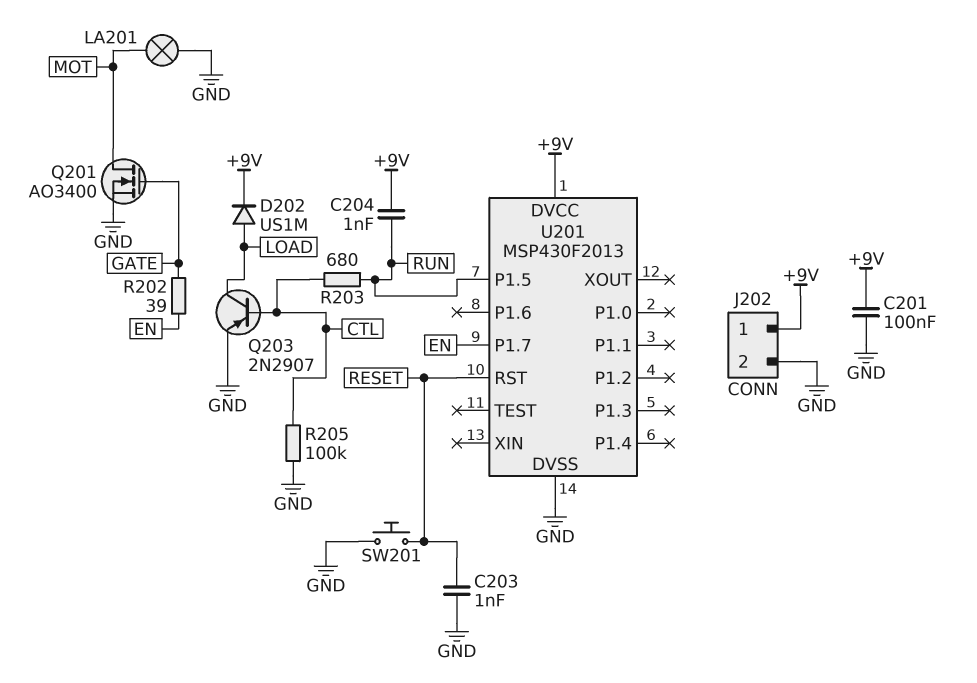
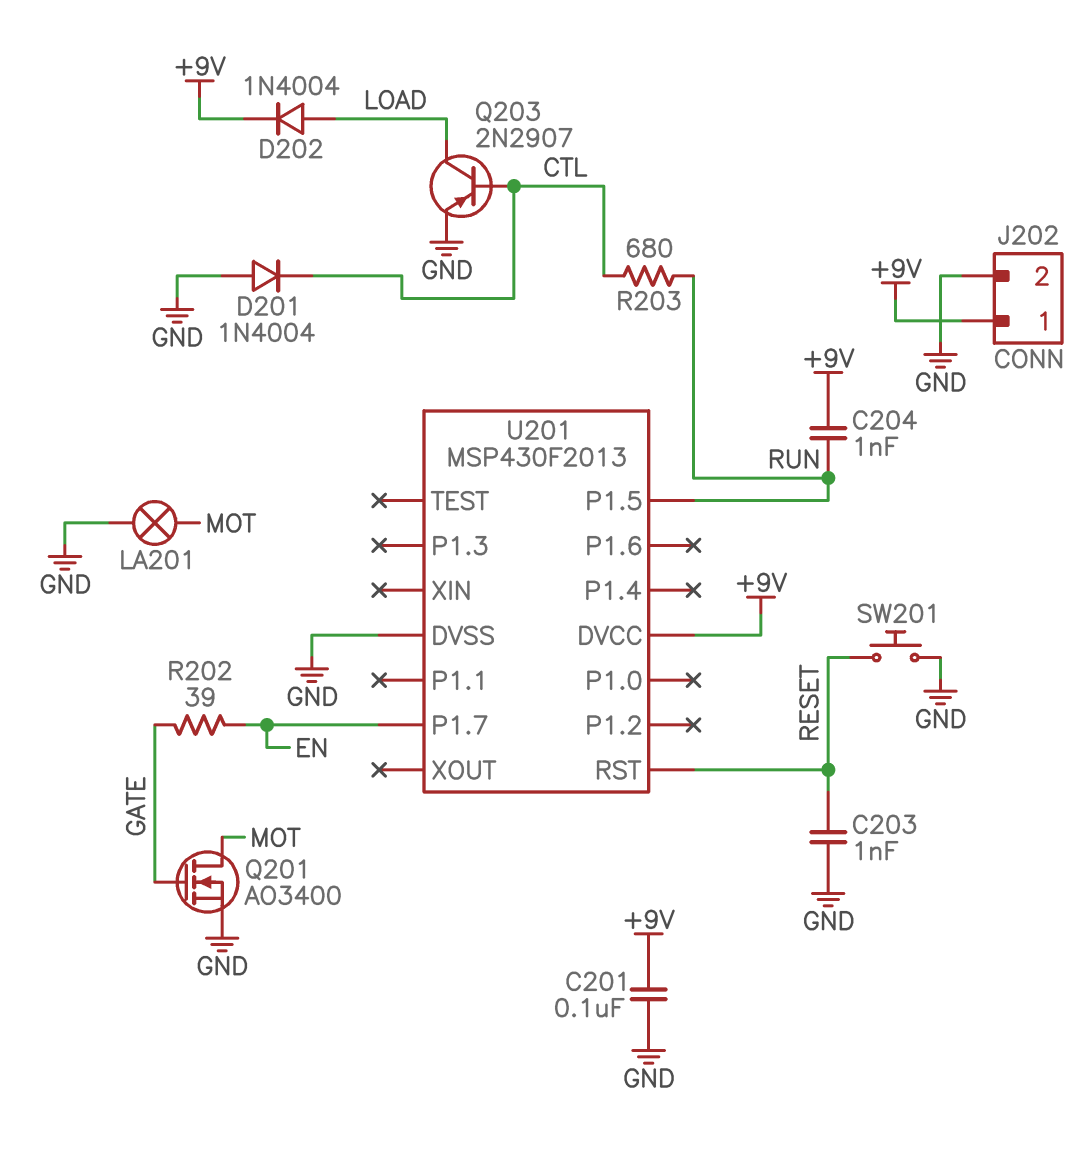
D201: none -> diode 1N4004 (A GND, K CTL)
D202: diode US1M (A LOAD, K +9V) -> diode 1N4004 (A LOAD, K +9V)
R205: 100k (CTL, GND) -> none

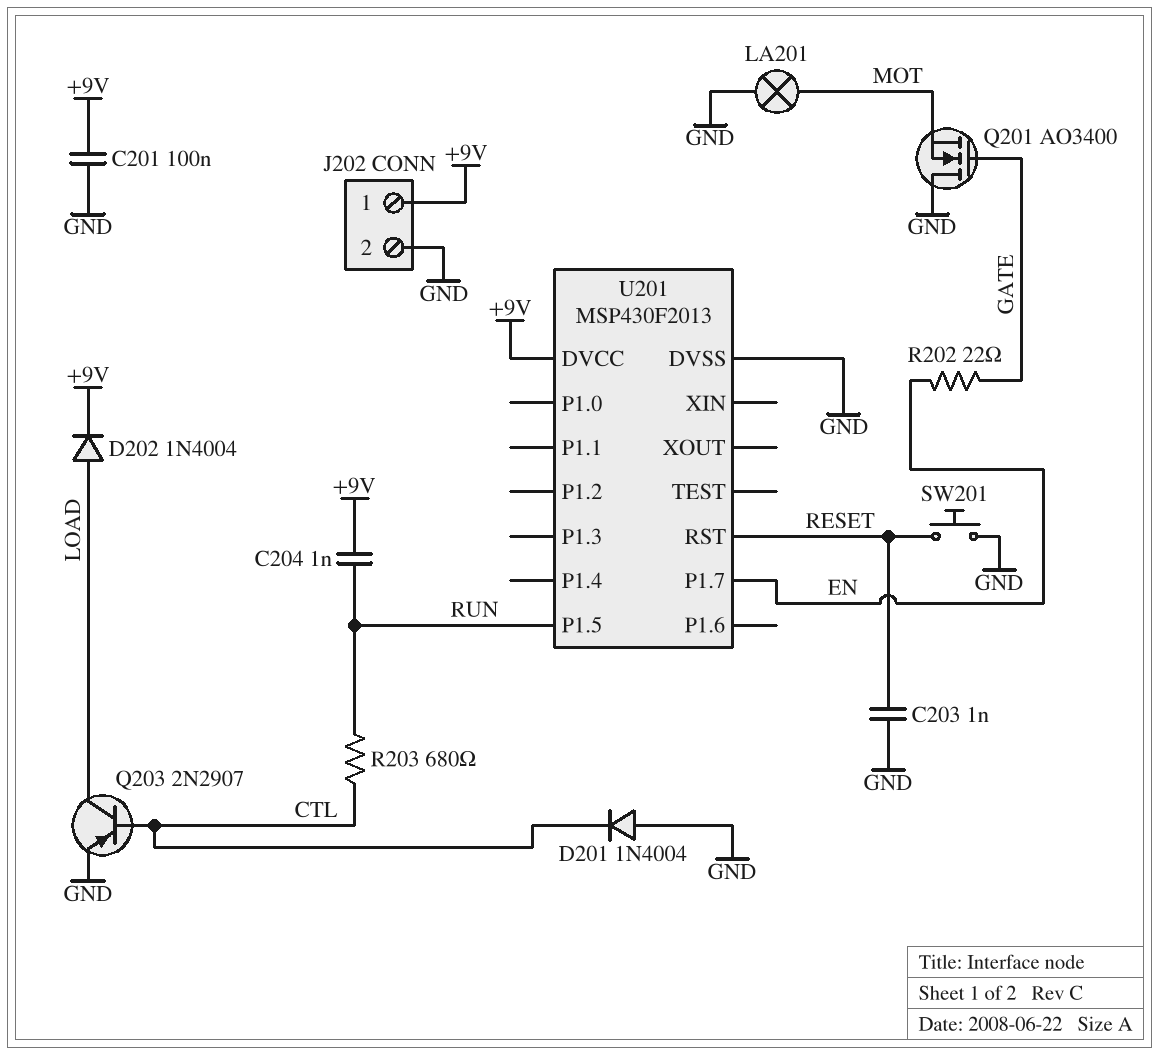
Q201: NMOS AO3400 (G GATE, D MOT, S GND) -> NMOS AO3400 (G GATE, D GND, S MOT)
R202: 39 (EN, GATE) -> 22 (EN, GATE)

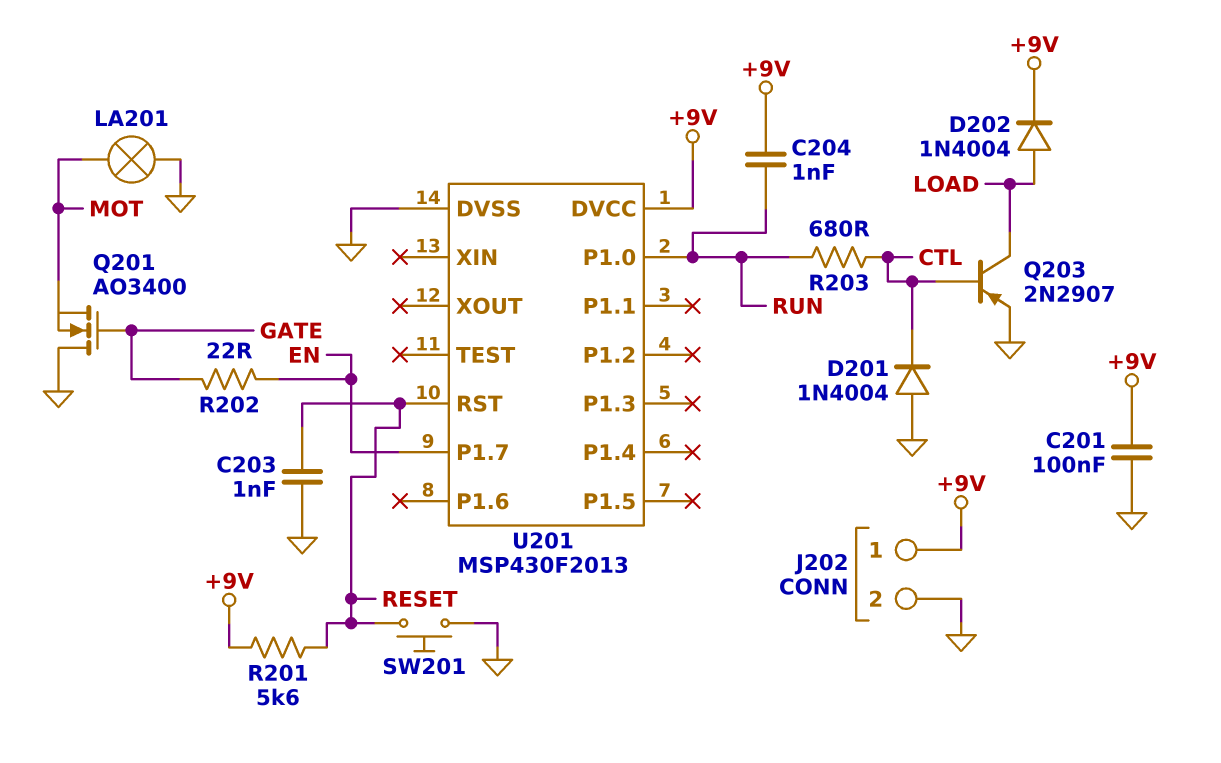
R201: none -> 5.6k (+9V, RESET)
U201 pin P1.0: none -> RUN
U201 pin P1.5: RUN -> none

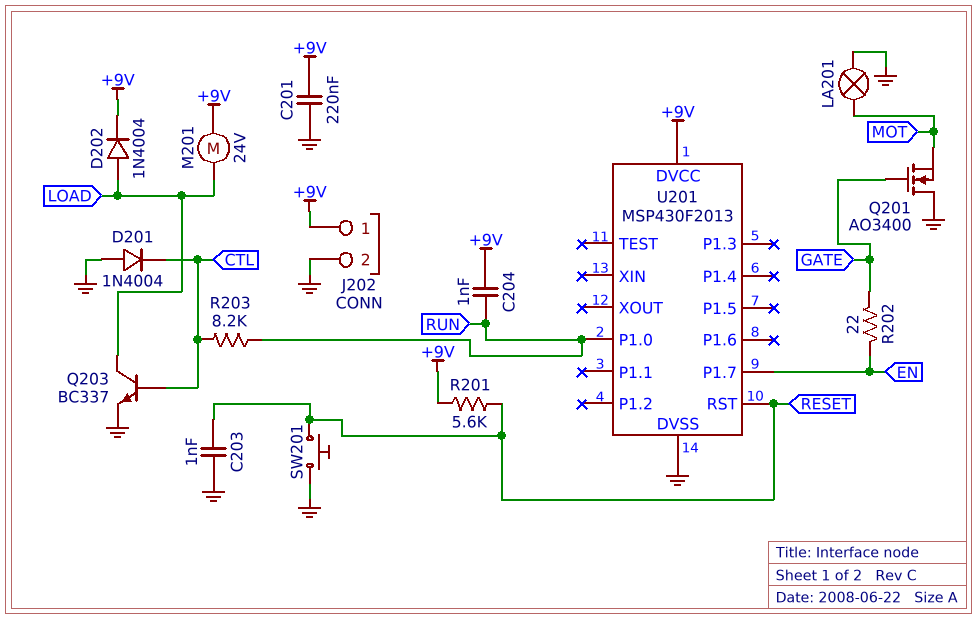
C201: 100nF (+9V, GND) -> 220nF (+9V, GND)
M201: none -> motor 24V (+9V, LOAD)
Q203: PNP 2N2907 (B CTL, C LOAD, E GND) -> NPN BC337 (B CTL, C LOAD, E GND)
R203: 680 (CTL, RUN) -> 8.2k (CTL, RUN)

